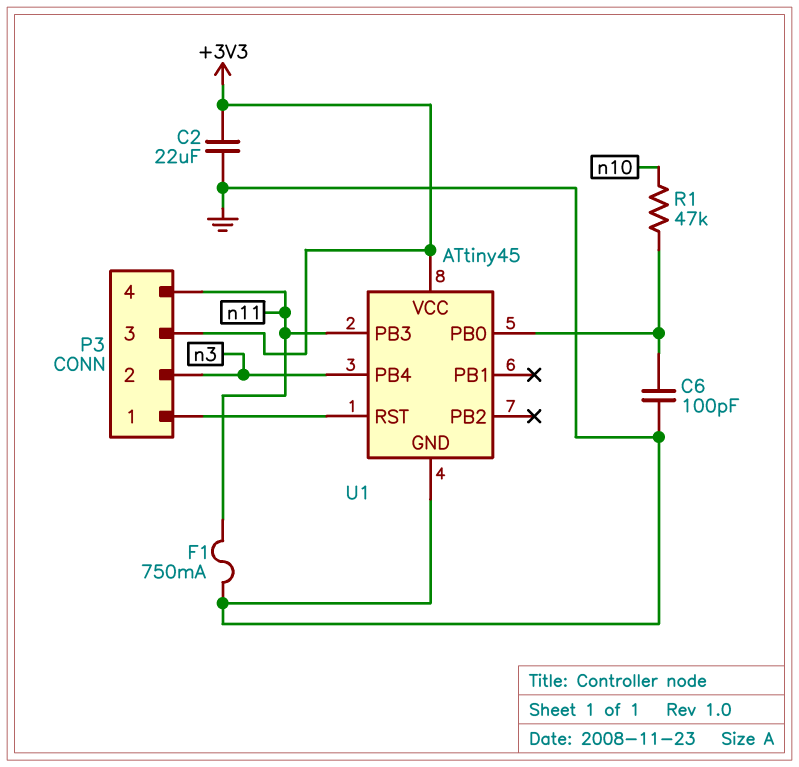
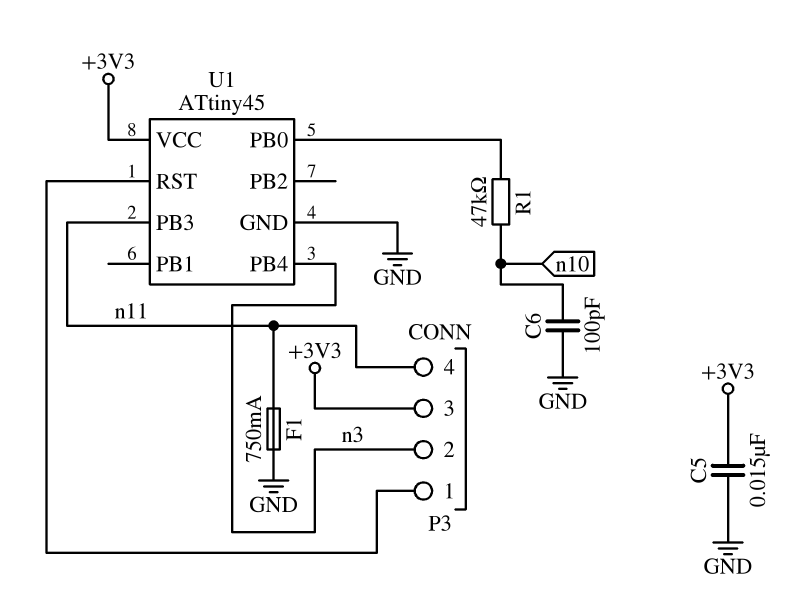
C2: 22uF (+3V3, GND) -> none
C5: none -> 15nF (+3V3, GND)
C6: 100pF (GND, U1/PB0) -> 100pF (GND, n10)

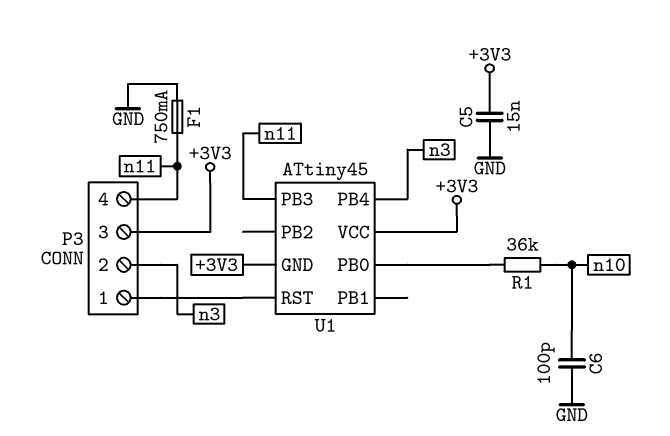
R1: 47k (U1/PB0, n10) -> 36k (U1/PB0, n10)
U1 pin GND: GND -> +3V3

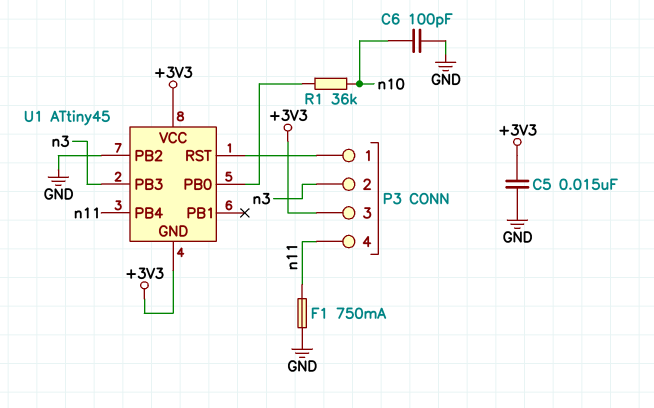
U1 pin PB2: none -> GND
U1 pin PB3: n11 -> n3
U1 pin PB4: n3 -> n11

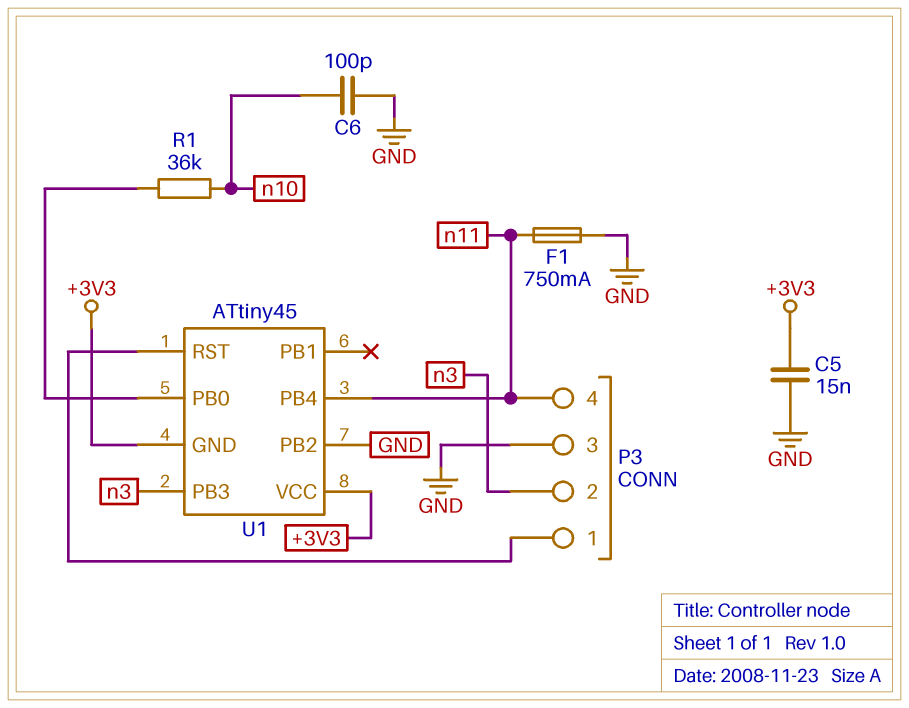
P3 pin 3: +3V3 -> GND

